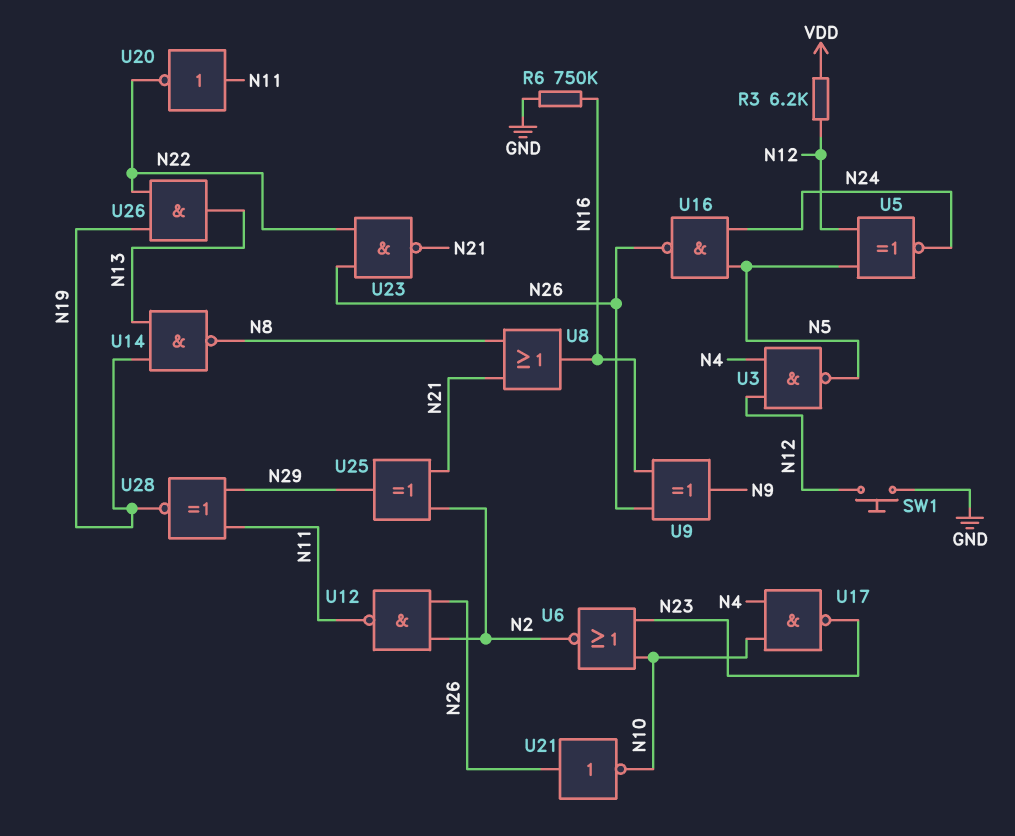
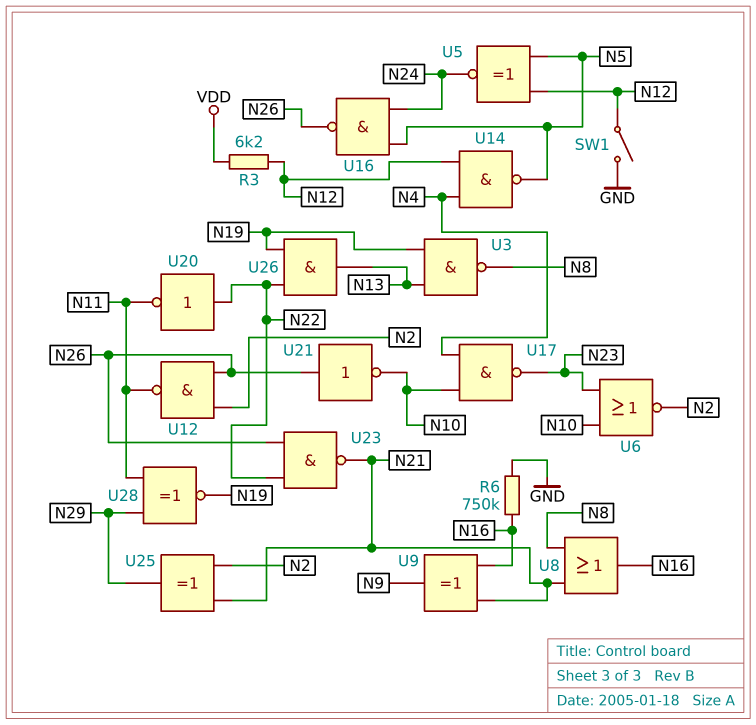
SW1: button (GND, N12) -> switch (GND, N12)
U3: NAND (in N4, in N12, out N5) -> NAND (in N13, in N19, out N8)
U9: XOR (in N16, in N26, out N9) -> XOR (in N16, in N21, out N9)
U14: NAND (in N13, in N19, out N8) -> NAND (in N4, in N12, out N5)
U20: NOT (in N11, out N22) -> NOT (in N22, out N11)

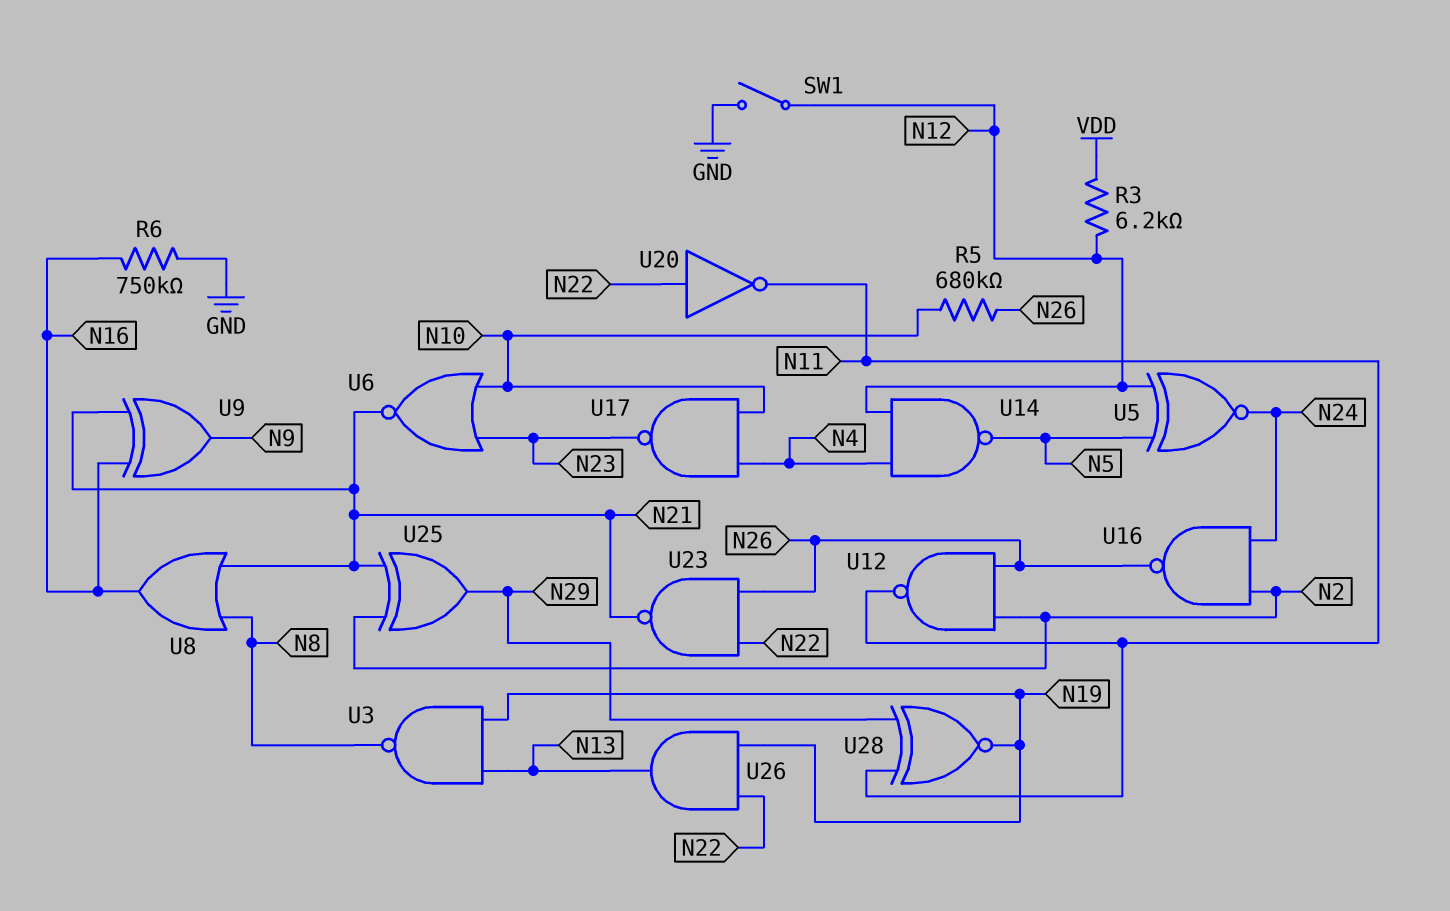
R5: none -> 680k (N10, N26)
U6: NOR (in N10, in N23, out N2) -> NOR (in N10, in N23, out N21)
U16: NAND (in N5, in N24, out N26) -> NAND (in N2, in N24, out N26)
U21: NOT (in N26, out N10) -> none

